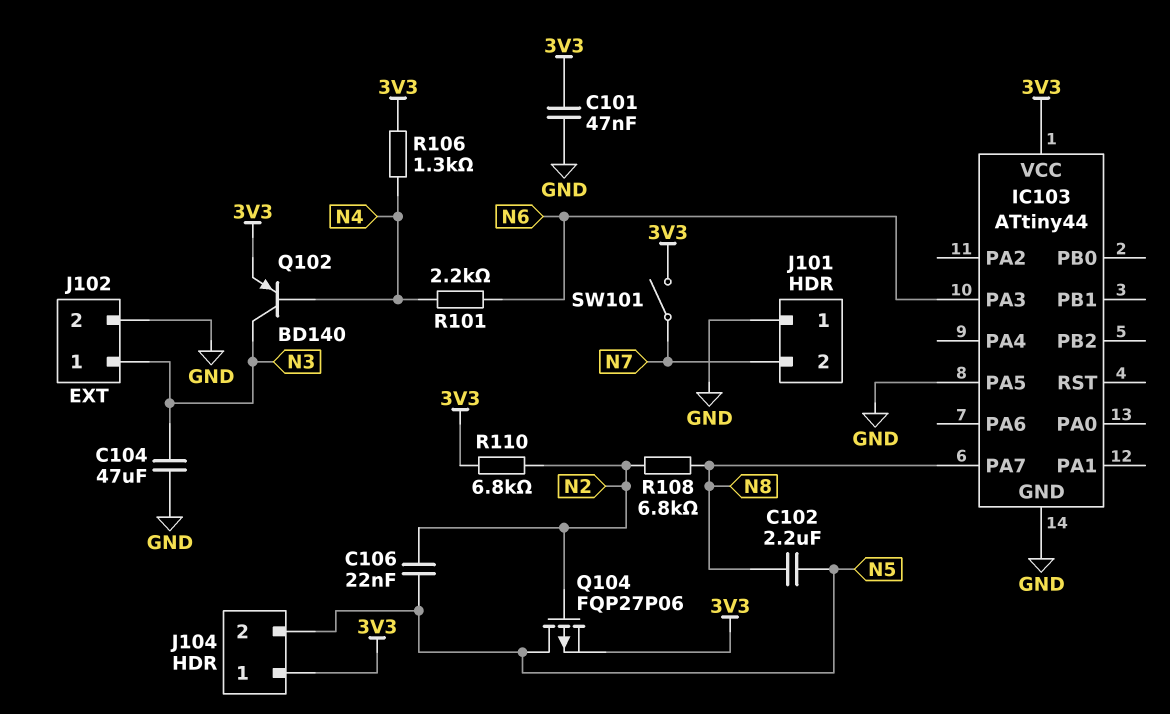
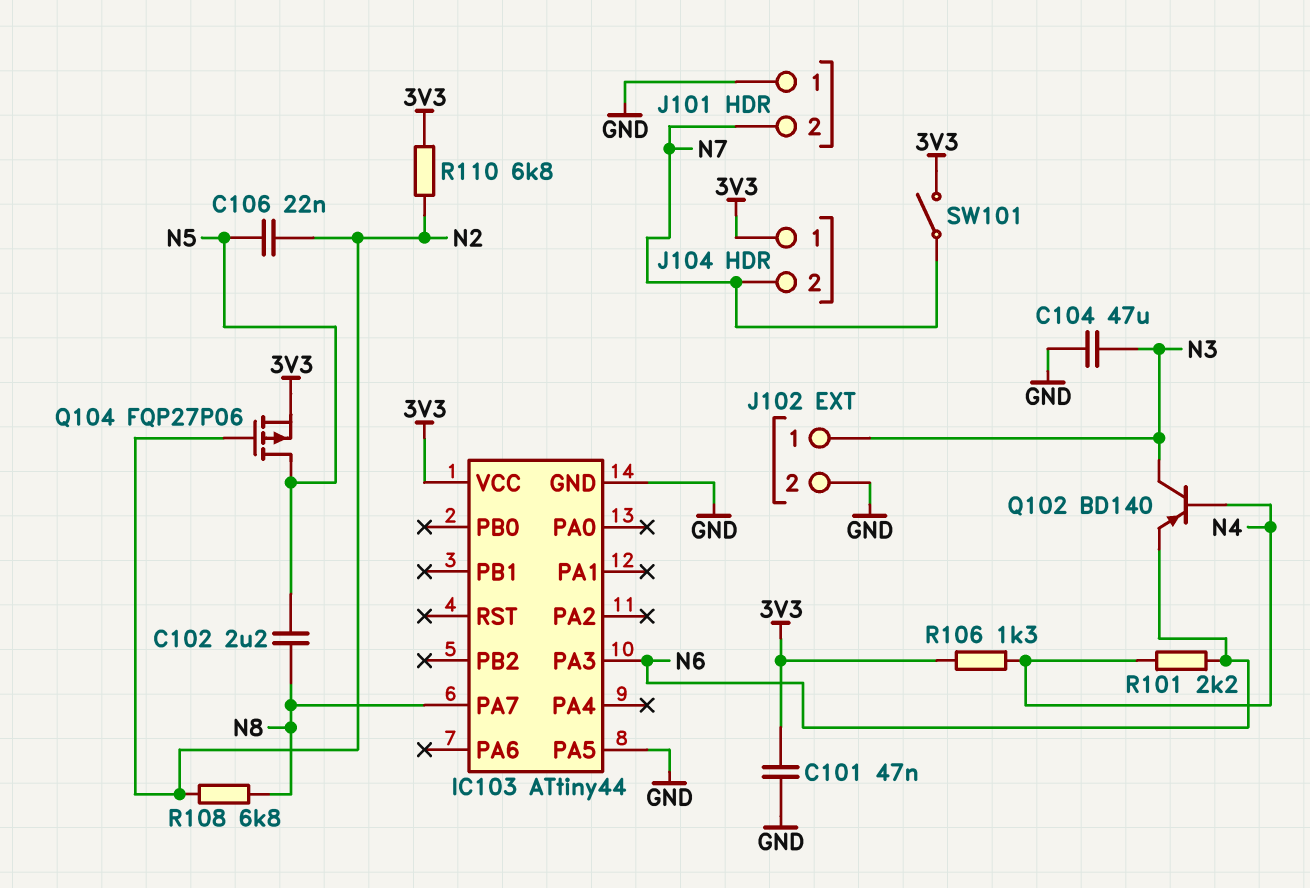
J104 pin 2: N5 -> N7
Q102: PNP BD140 (B N4, C N3, E 3V3) -> PNP BD140 (B N4, C N3, E N6)

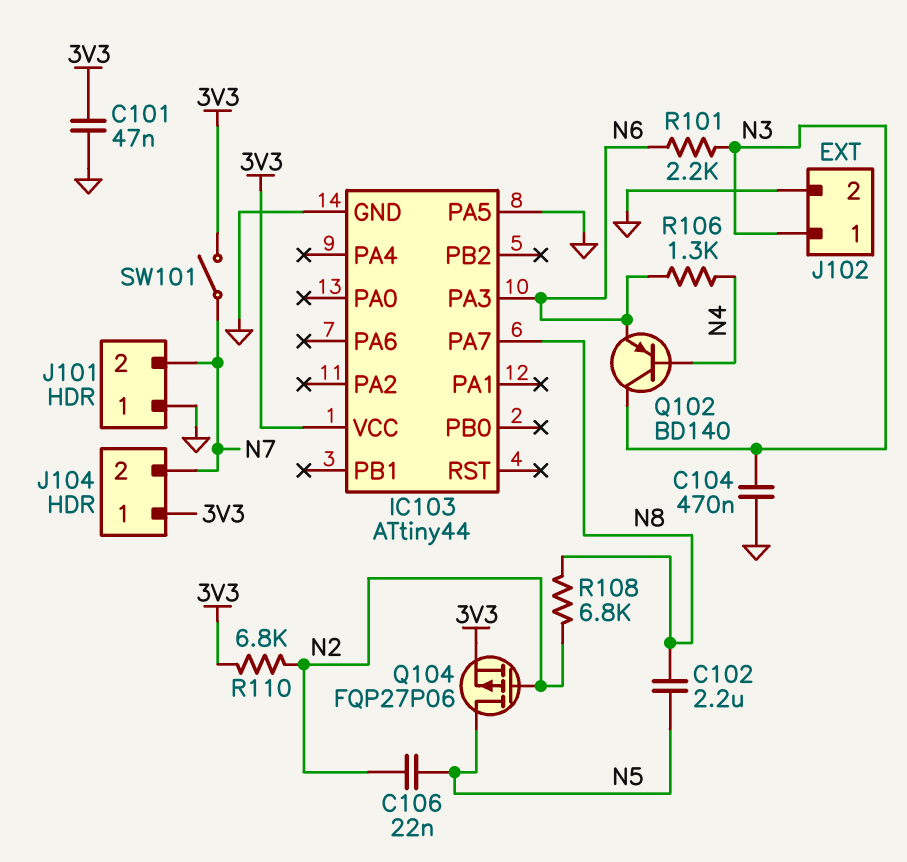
C104: 47uF (GND, N3) -> 470nF (GND, N3)
R101: 2.2k (N4, N6) -> 2.2k (N3, N6)
R106: 1.3k (3V3, N4) -> 1.3k (N4, N6)

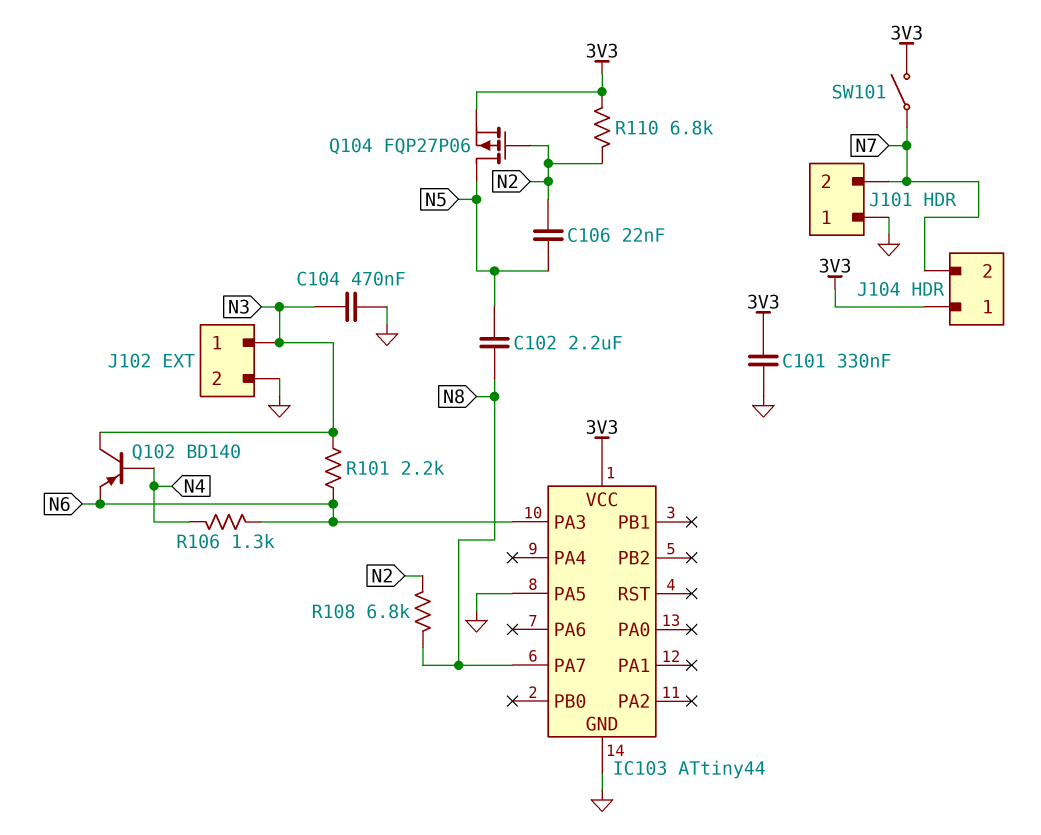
C101: 47nF (3V3, GND) -> 330nF (3V3, GND)

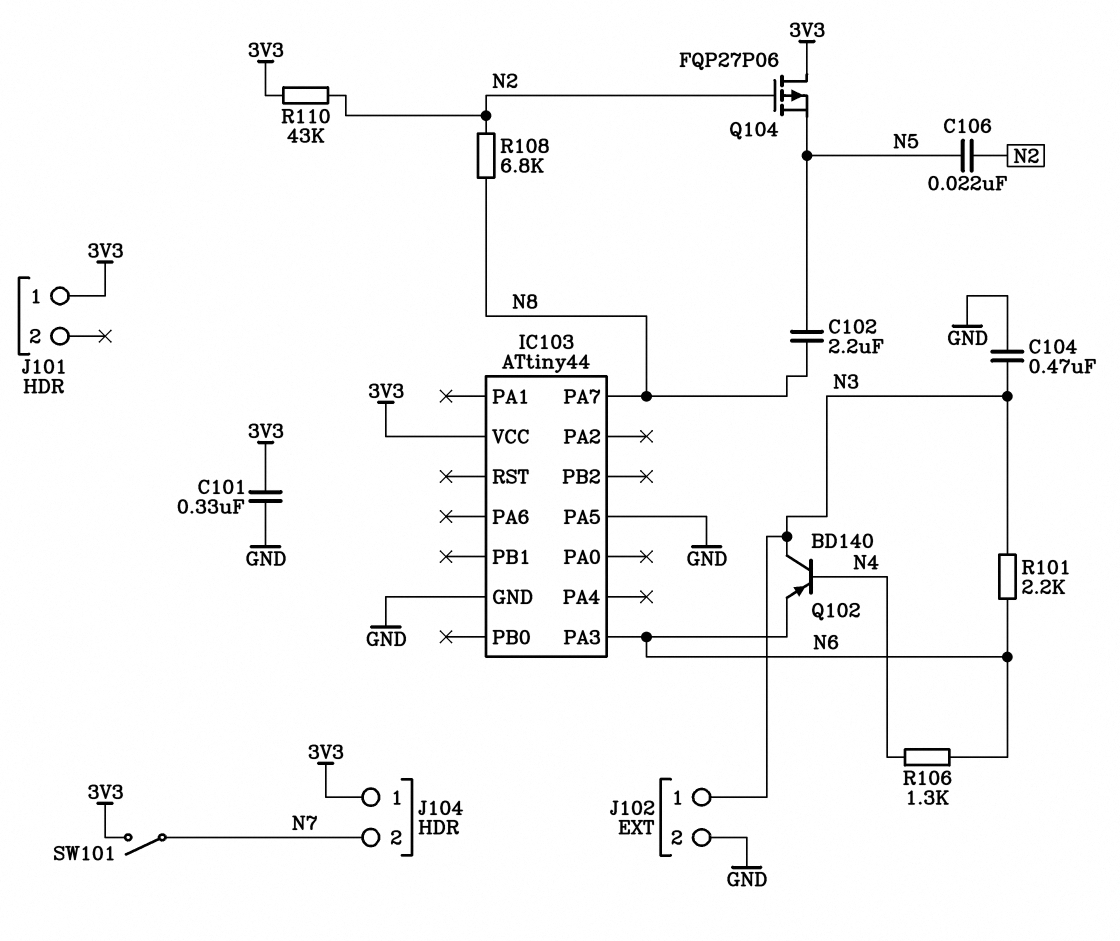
J101 pin 1: GND -> 3V3
J101 pin 2: N7 -> none
Q104: PMOS FQP27P06 (G N2, D N5, S 3V3) -> PMOS FQP27P06 (G N2, D 3V3, S N5)
R110: 6.8k (3V3, N2) -> 43k (3V3, N2)

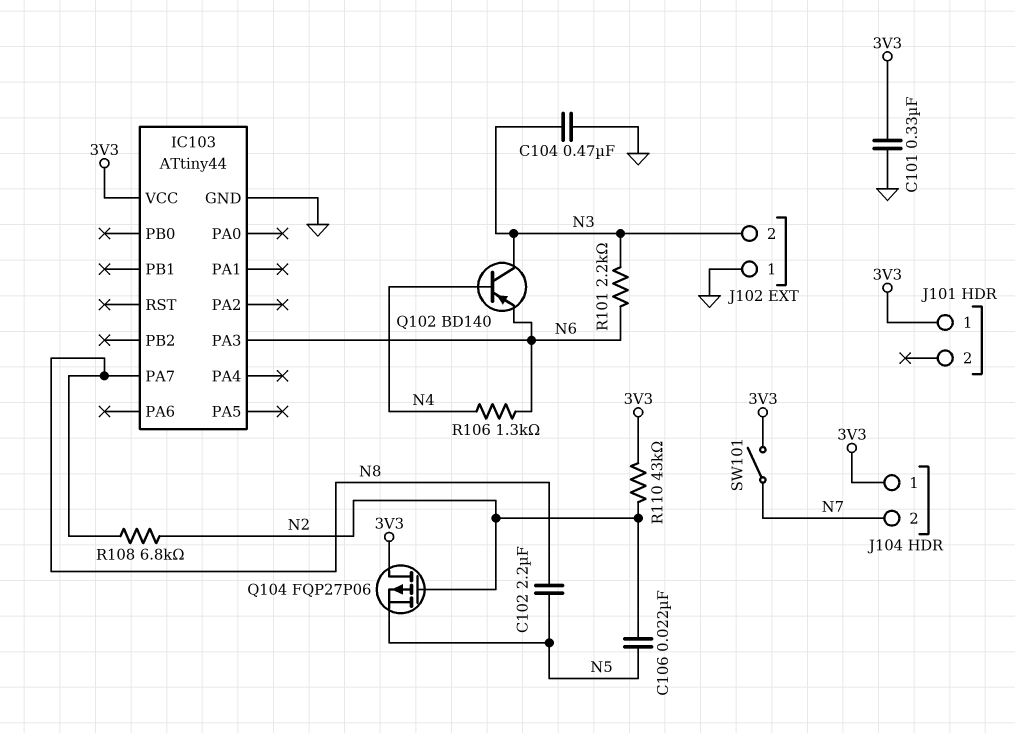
IC103 pin PA5: GND -> none
J102 pin 1: N3 -> GND
J102 pin 2: GND -> N3

